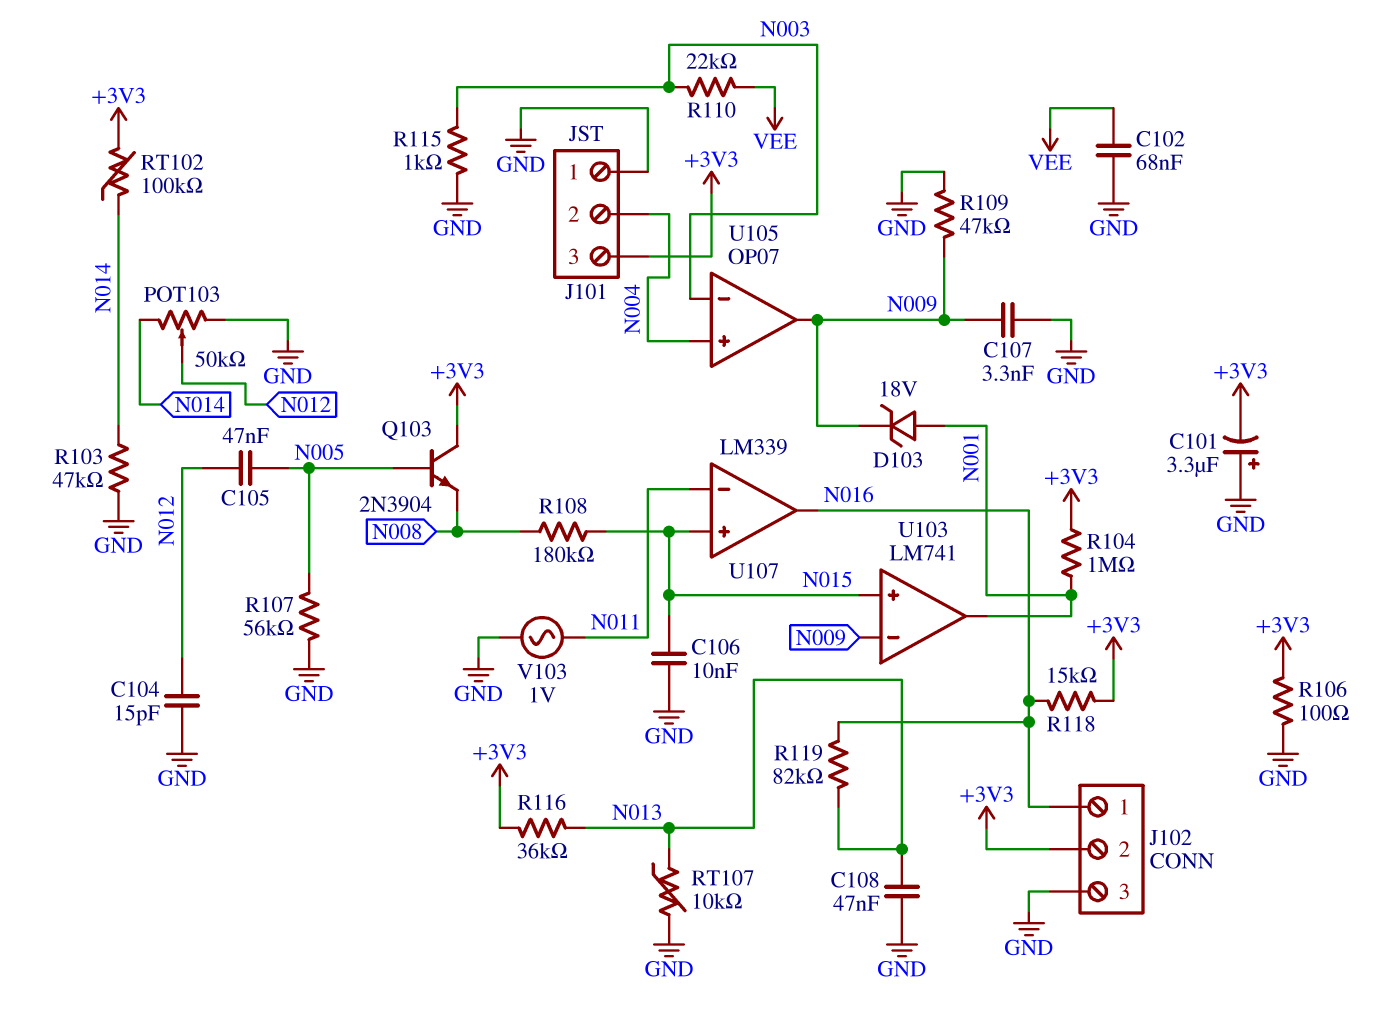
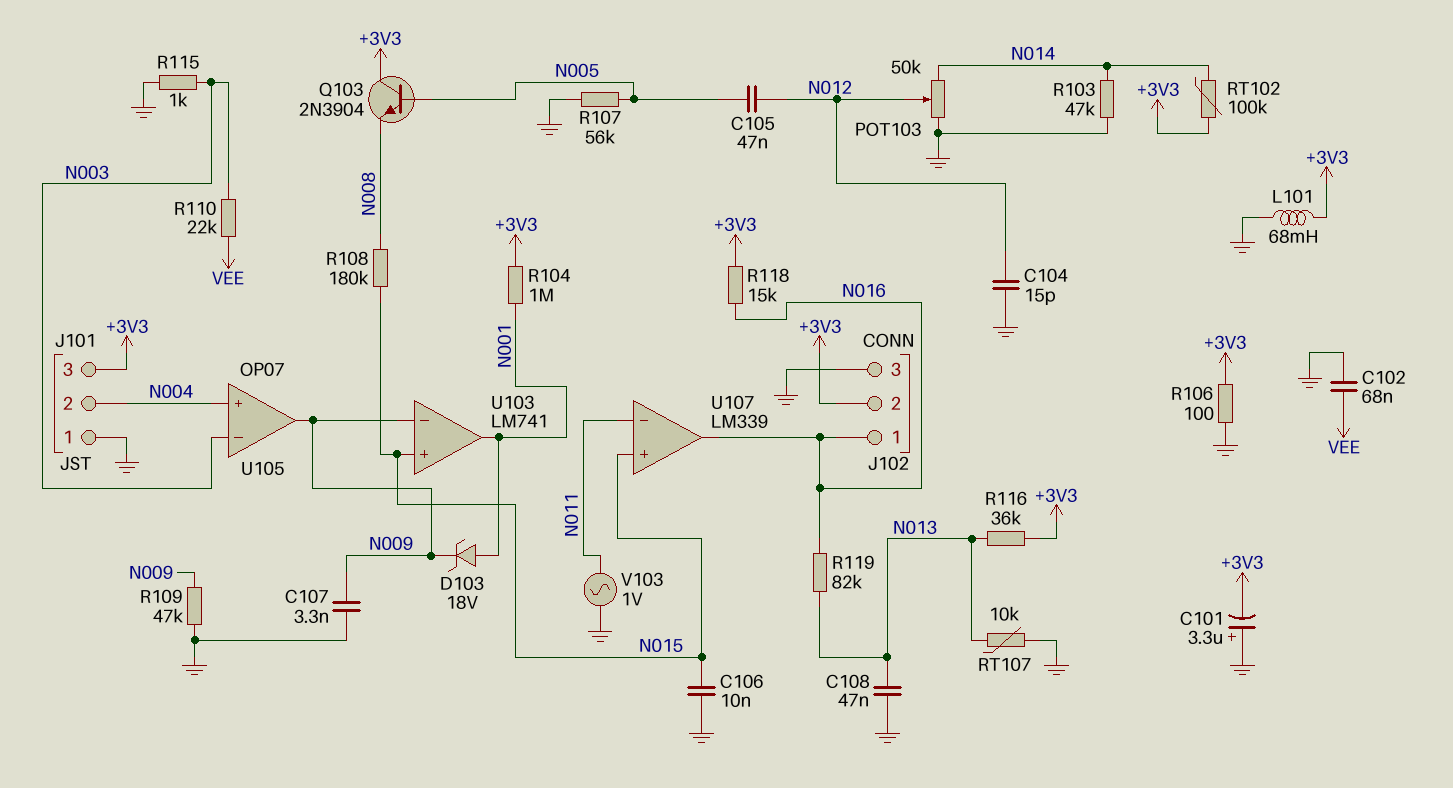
L101: none -> 68mH (+3V3, GND)

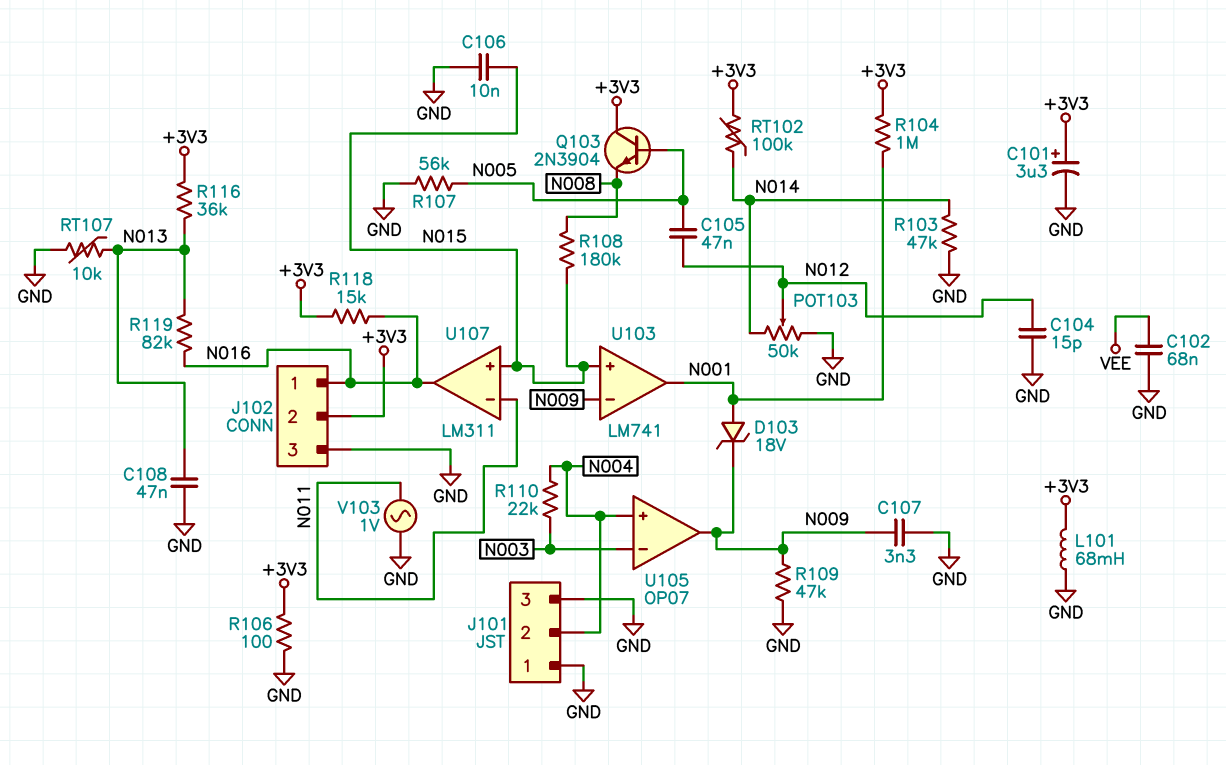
C101: 3.3uF (plus GND, minus +3V3) -> 3.3uF (plus +3V3, minus GND)
J101 pin 3: +3V3 -> GND
R110: 22k (N003, VEE) -> 22k (N003, N004)
R115: 1k (GND, N003) -> none
U107: LM339 -> LM311

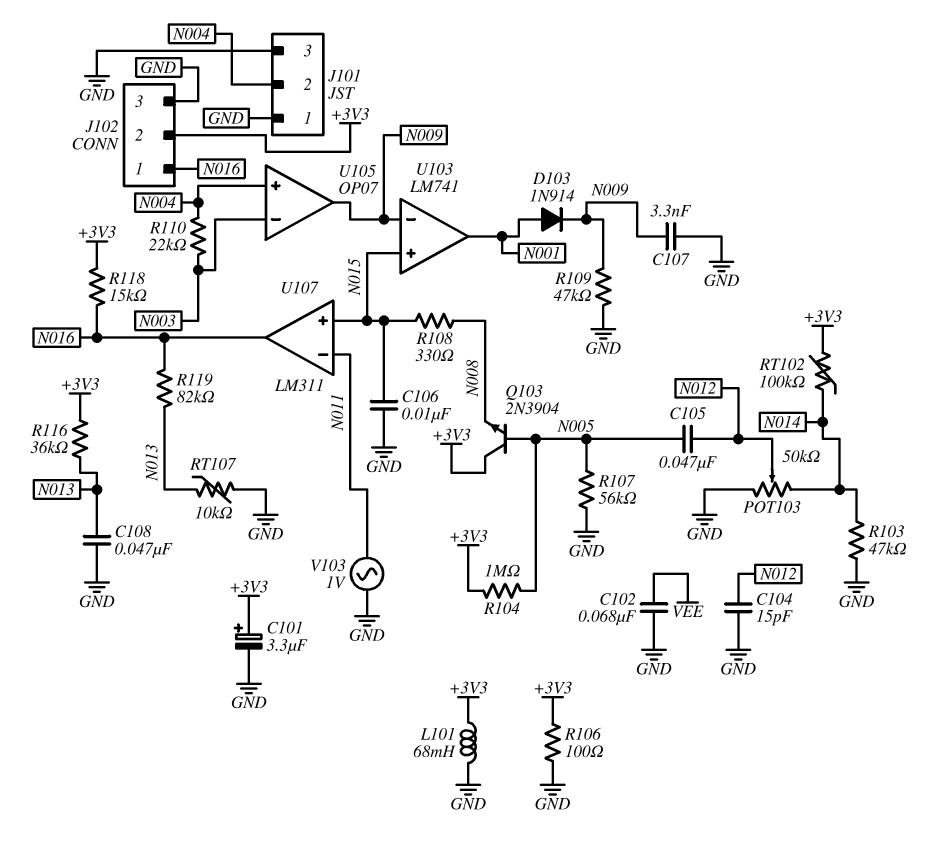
D103: zener 18V (A N001, K N009) -> diode 1N914 (A N001, K N009)
R104: 1M (+3V3, N001) -> 1M (+3V3, N005)
R108: 180k (N008, N015) -> 330 (N008, N015)

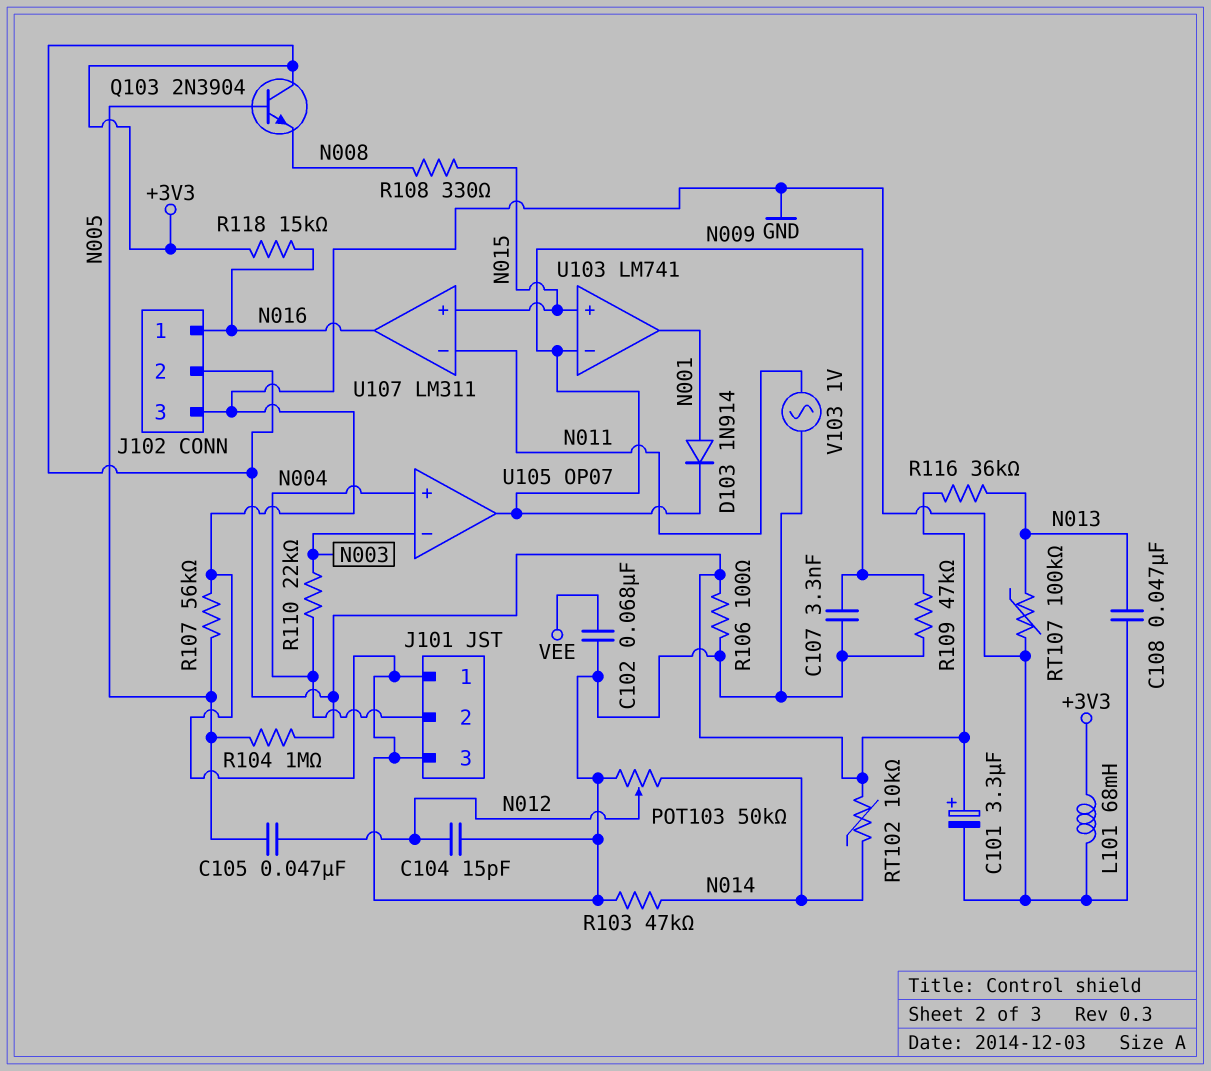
C106: 10nF (GND, N015) -> none
R119: 82k (N013, N016) -> none
RT102: 100k (+3V3, N014) -> 10k (+3V3, N014)
RT107: 10k (GND, N013) -> 100k (GND, N013)

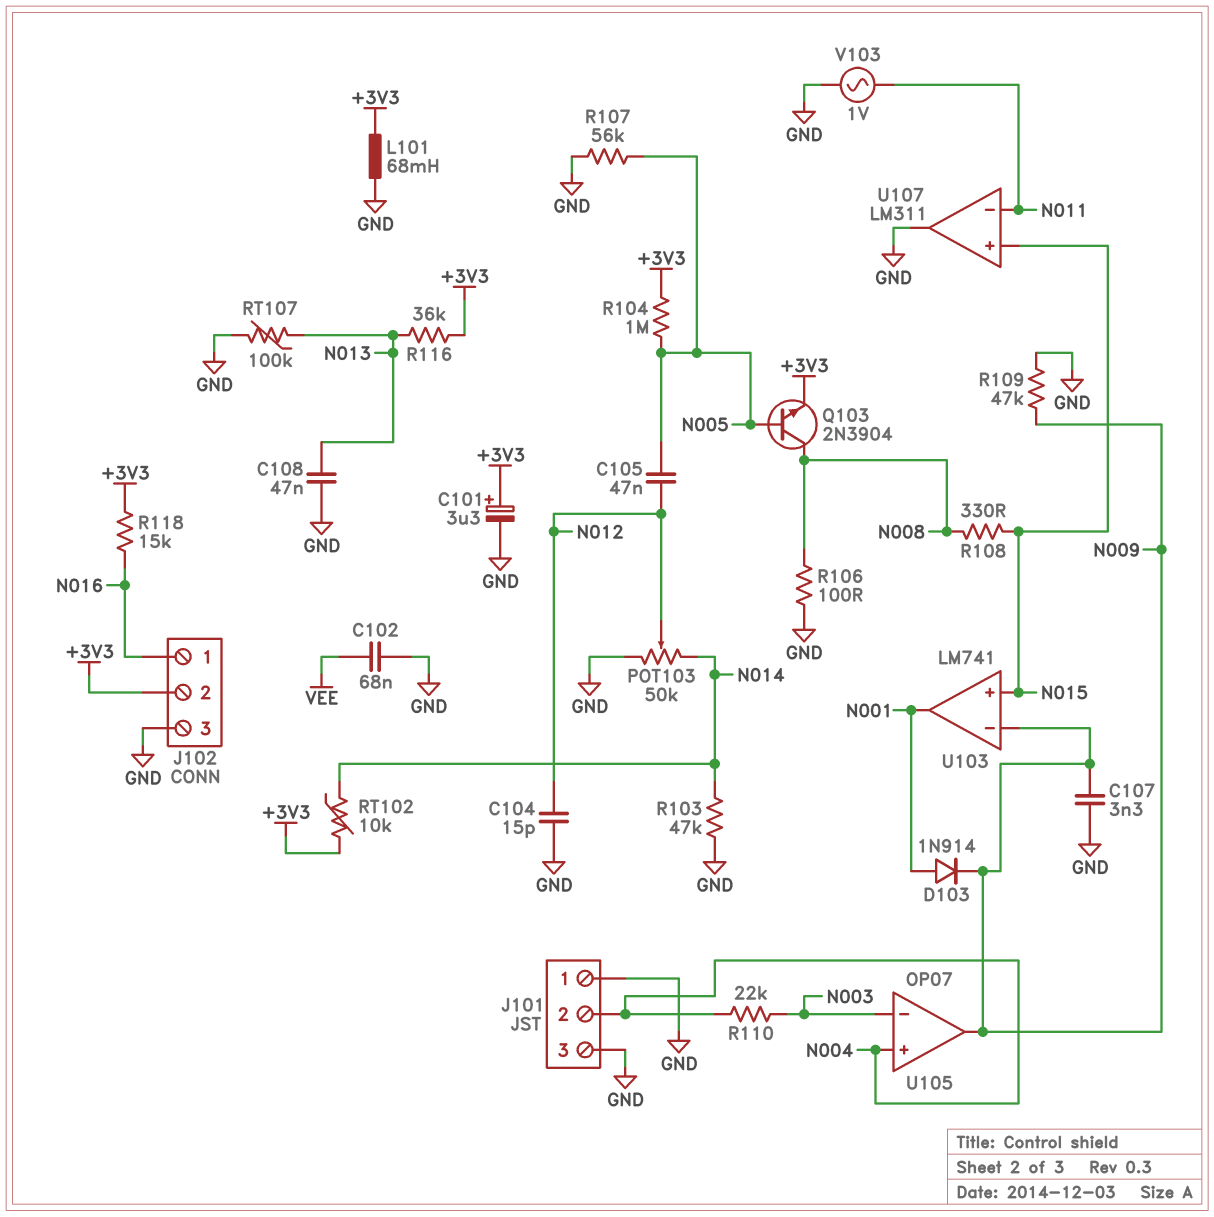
Q103: NPN 2N3904 (B N005, C +3V3, E N008) -> NPN 2N3904 (B N005, C N008, E +3V3)
R106: 100 (+3V3, GND) -> 100 (GND, N008)
U107 pin out: N016 -> GND

